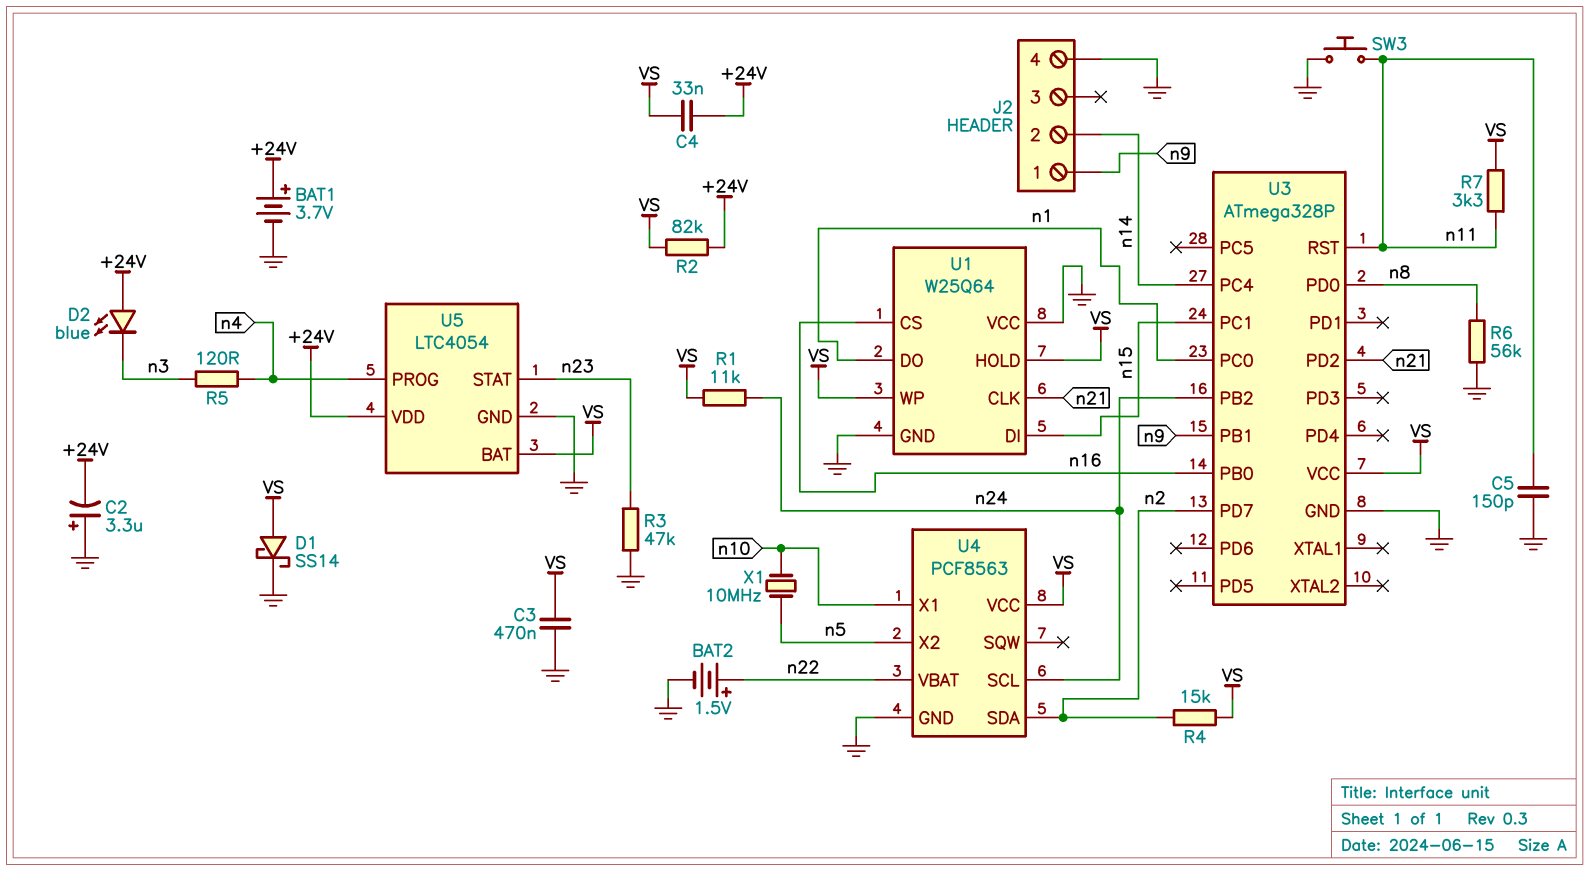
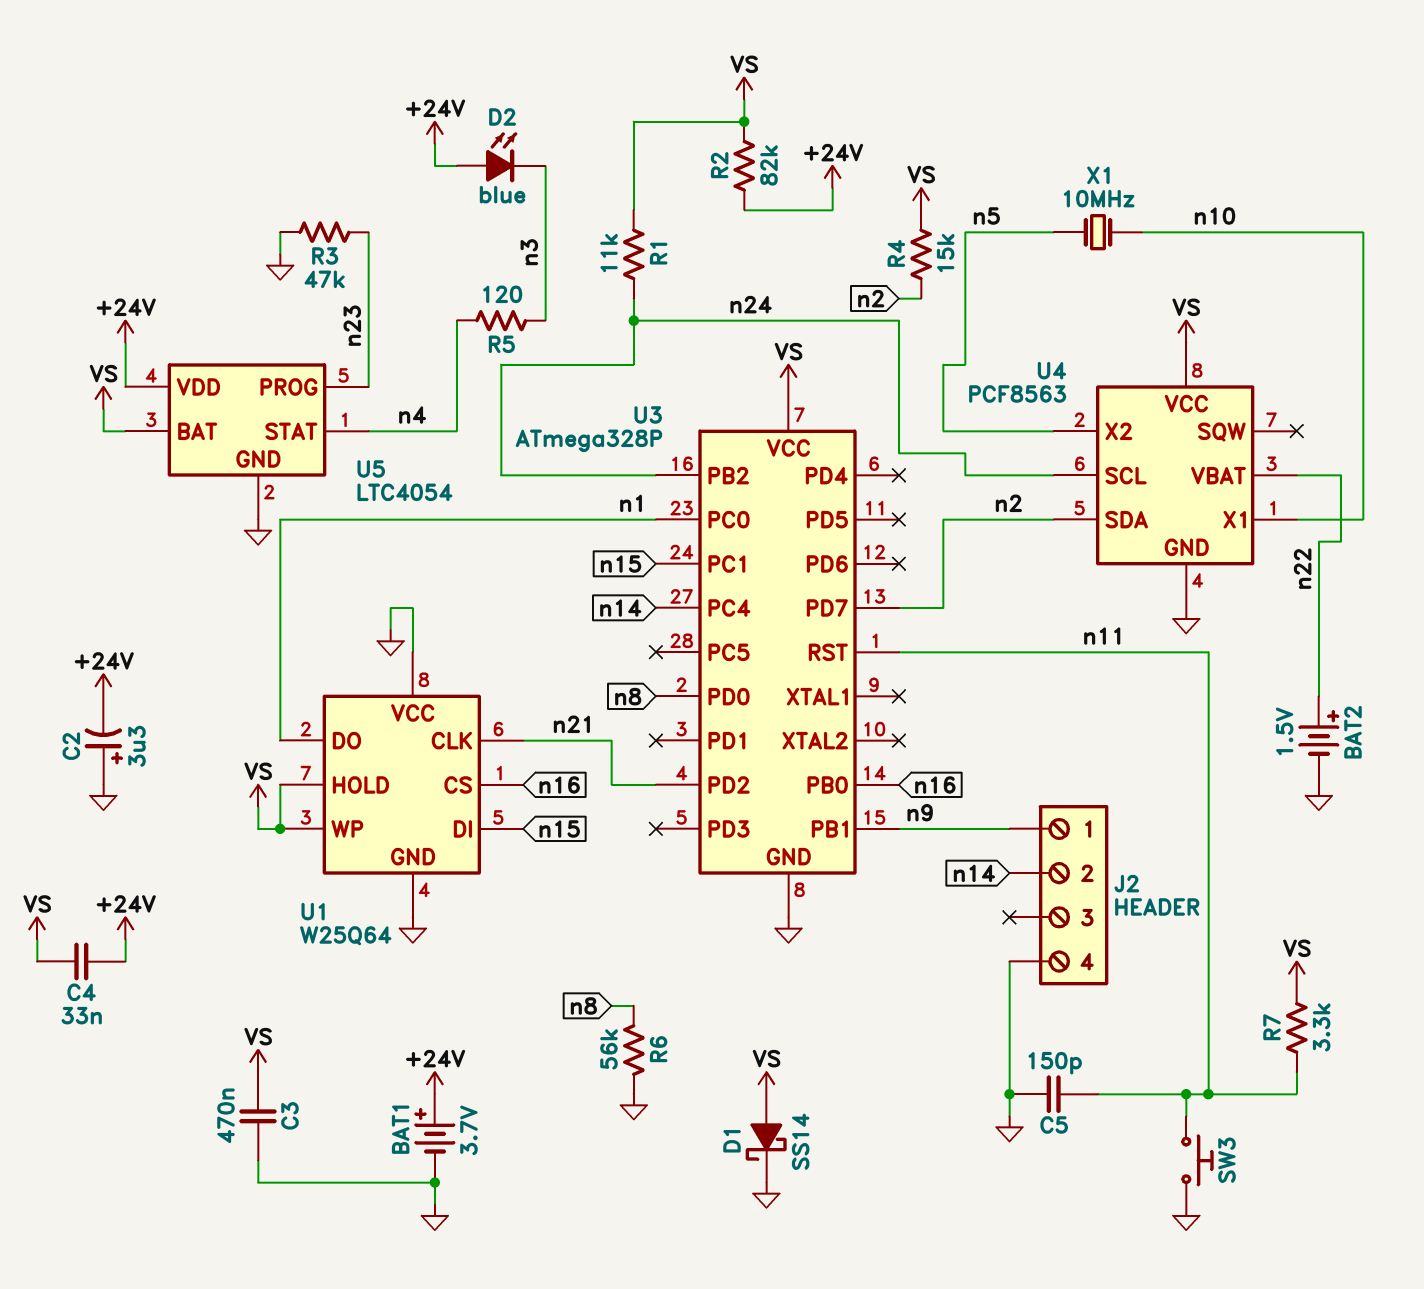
U5 pin PROG: n4 -> n23
U5 pin STAT: n23 -> n4

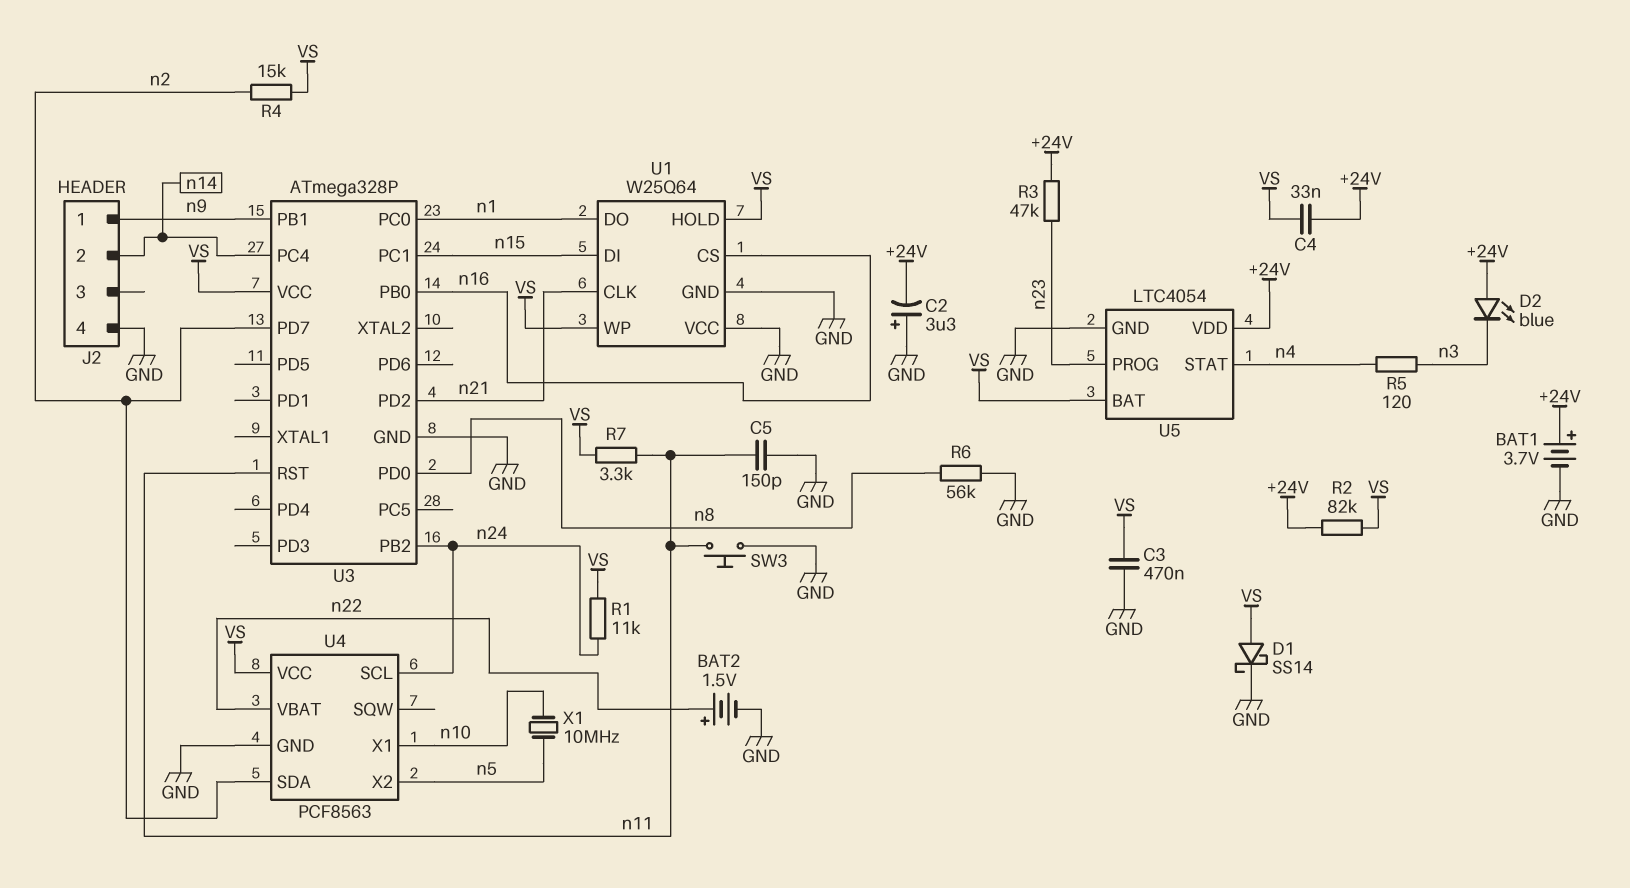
R3: 47k (GND, n23) -> 47k (+24V, n23)

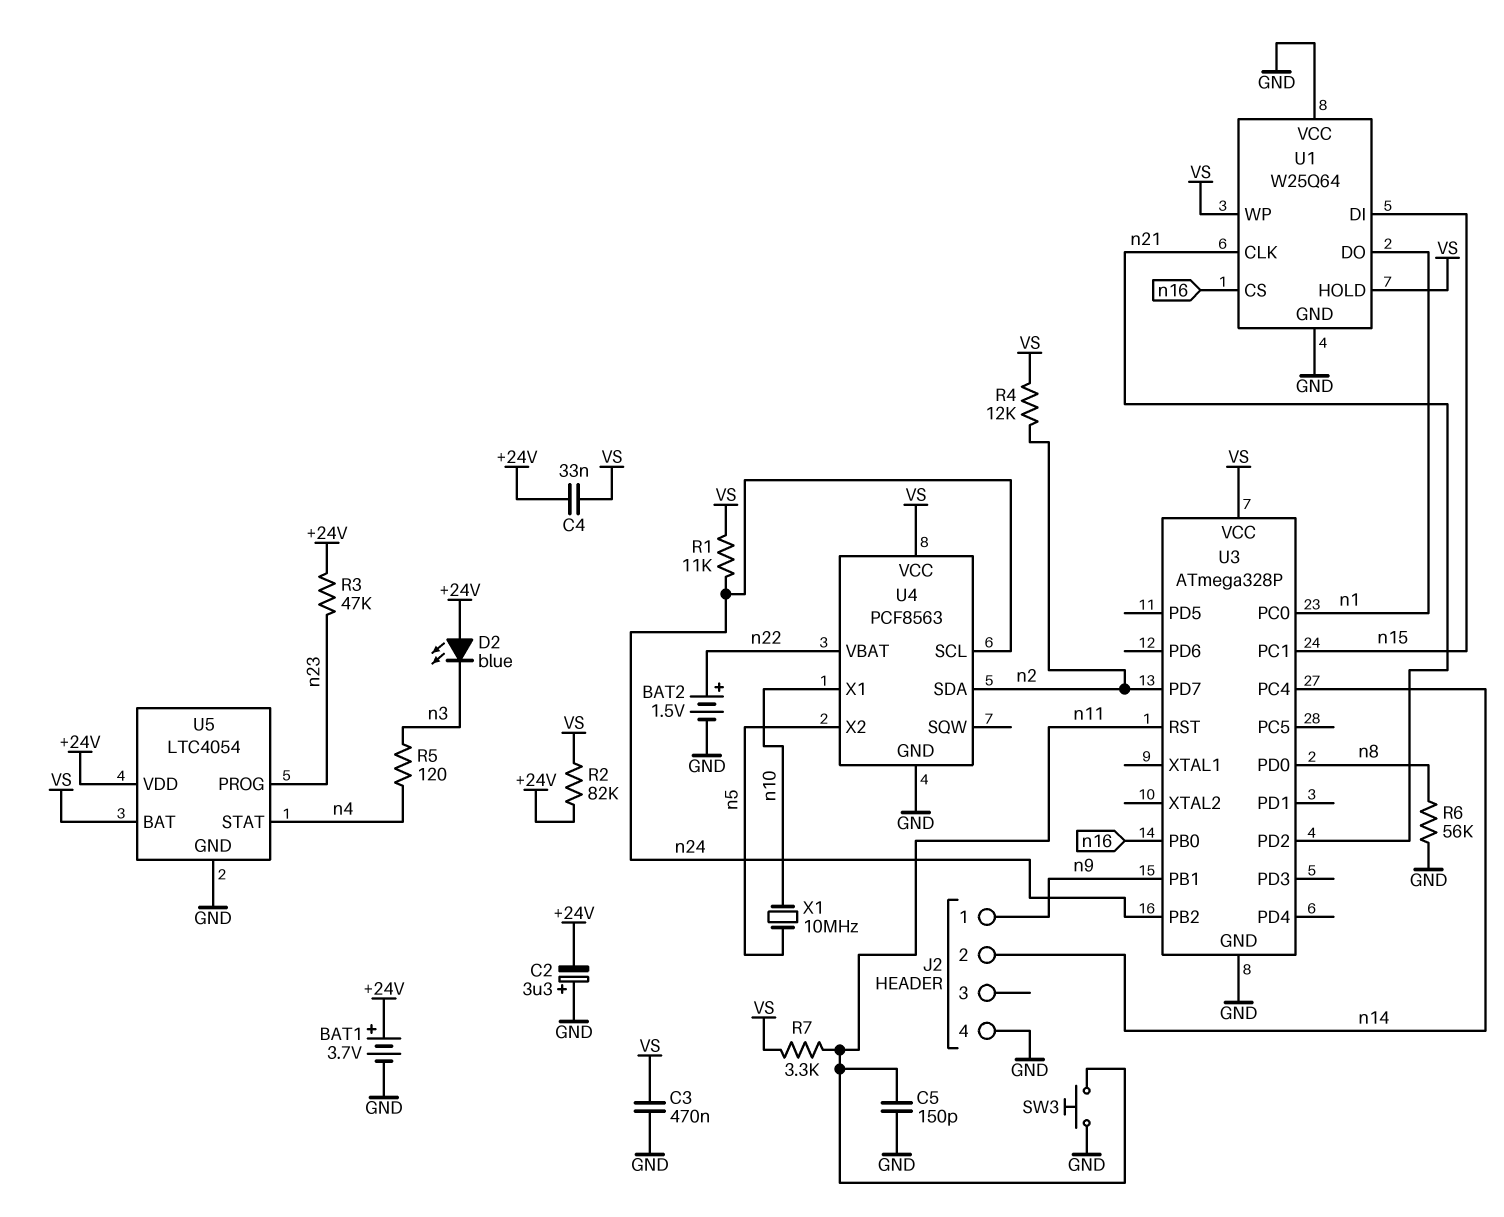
D1: schottky SS14 (A VS, K GND) -> none
R4: 15k (VS, n2) -> 12k (VS, n2)

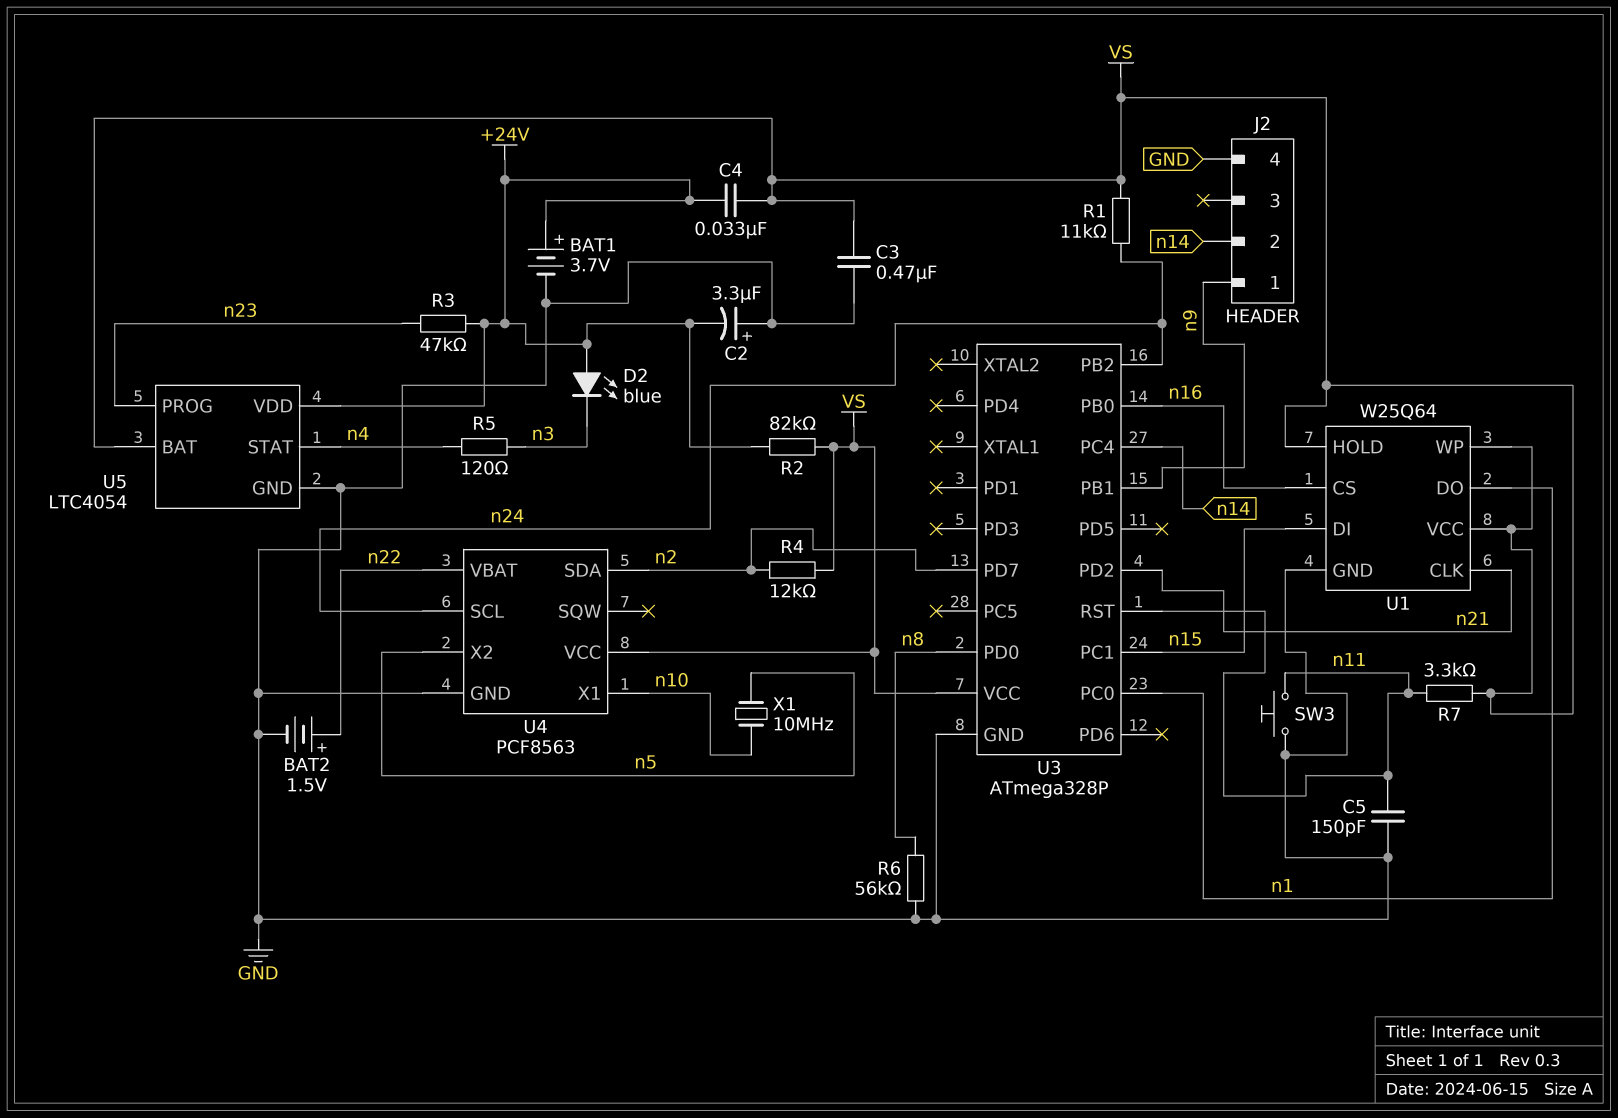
U1 pin VCC: GND -> VS

